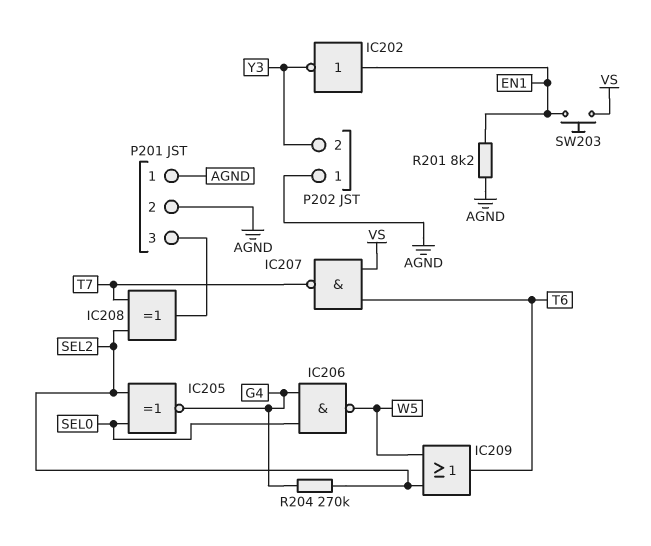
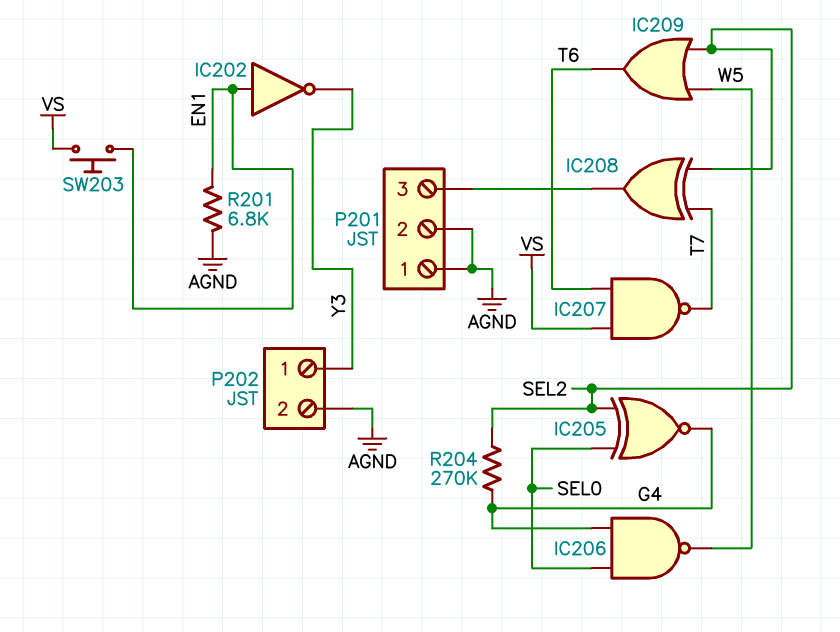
P202 pin 1: AGND -> Y3
P202 pin 2: Y3 -> AGND
R201: 8.2k (AGND, EN1) -> 6.8k (AGND, EN1)

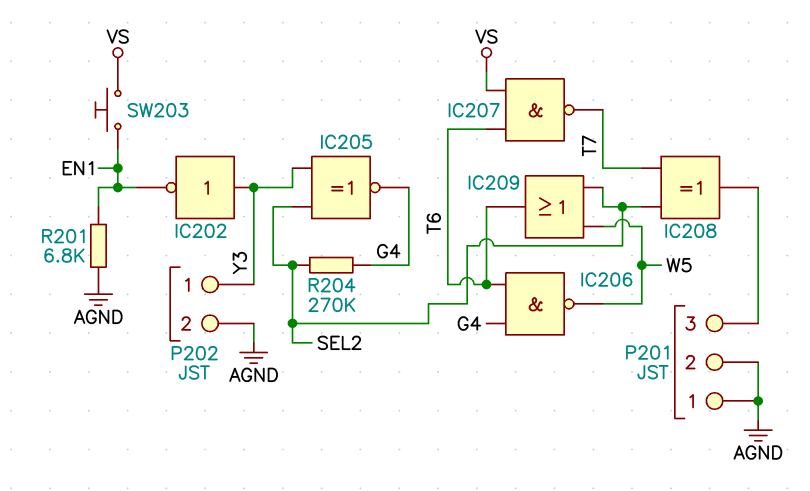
IC202: NOT (in EN1, out Y3) -> NOT (in Y3, out EN1)
IC205: XNOR (in SEL0, in SEL2, out G4) -> XNOR (in SEL2, in Y3, out G4)
IC206: NAND (in G4, in SEL0, out W5) -> NAND (in G4, in T6, out W5)

